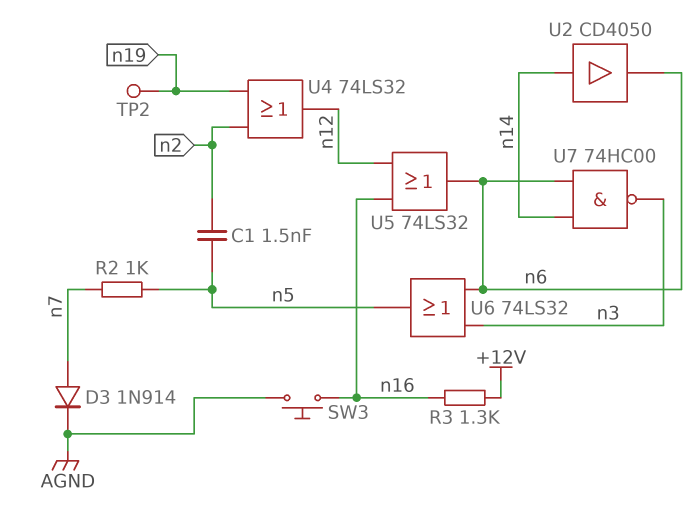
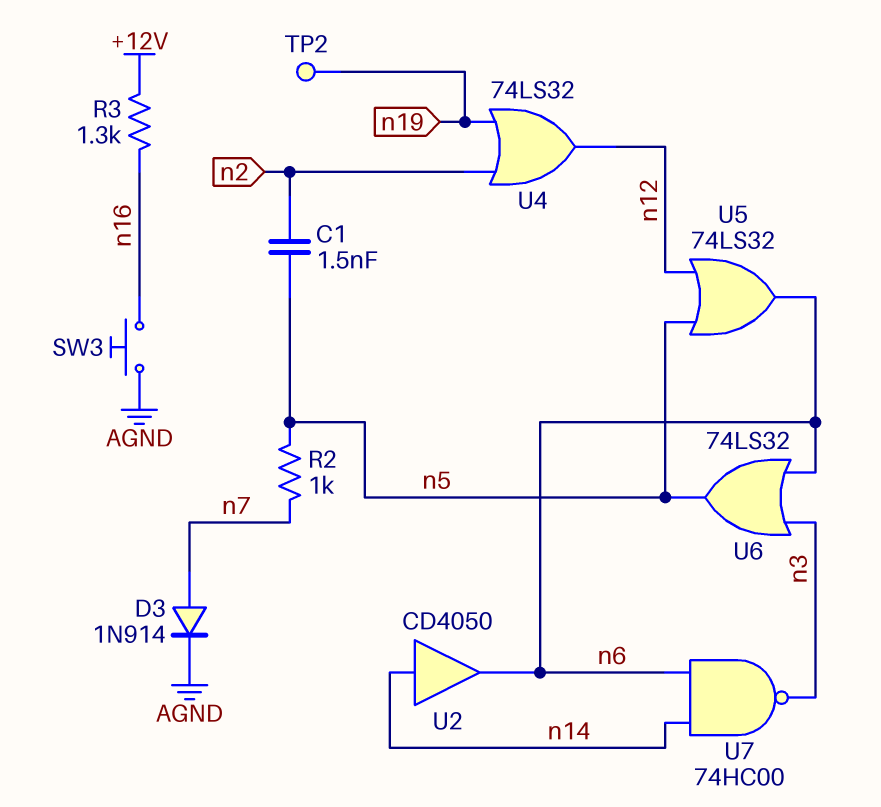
U5: OR 74LS32 (in n12, in n16, out n6) -> OR 74LS32 (in n5, in n12, out n6)

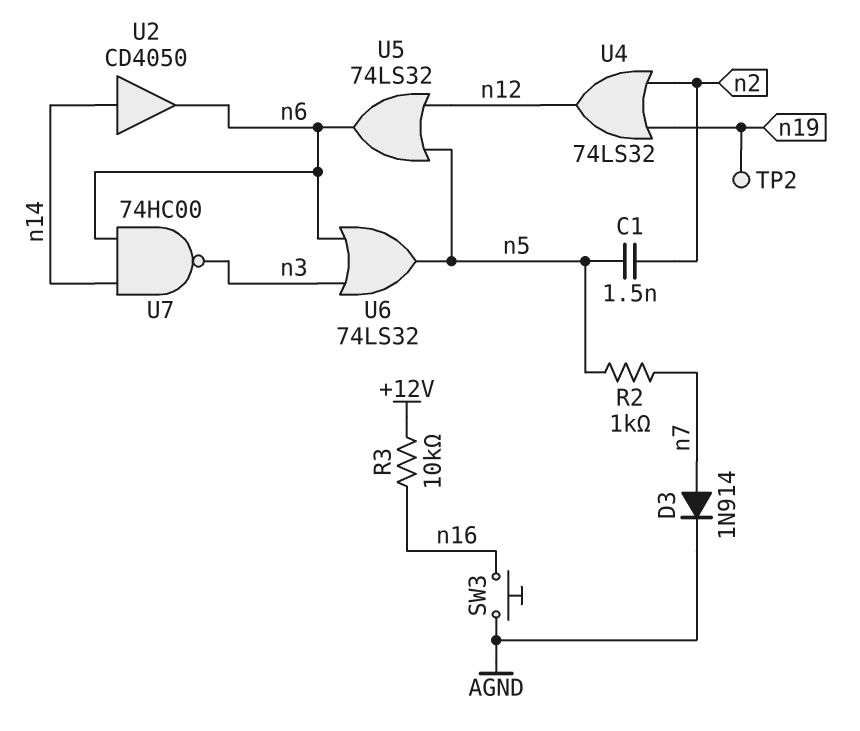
R3: 1.3k (+12V, n16) -> 10k (+12V, n16)

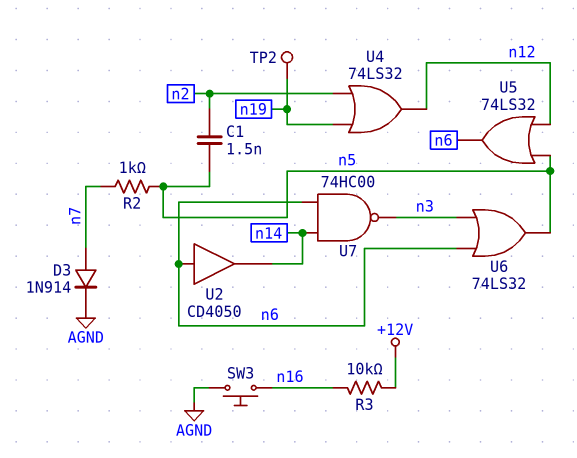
U2: buffer CD4050 (in n14, out n6) -> buffer CD4050 (in n6, out n14)

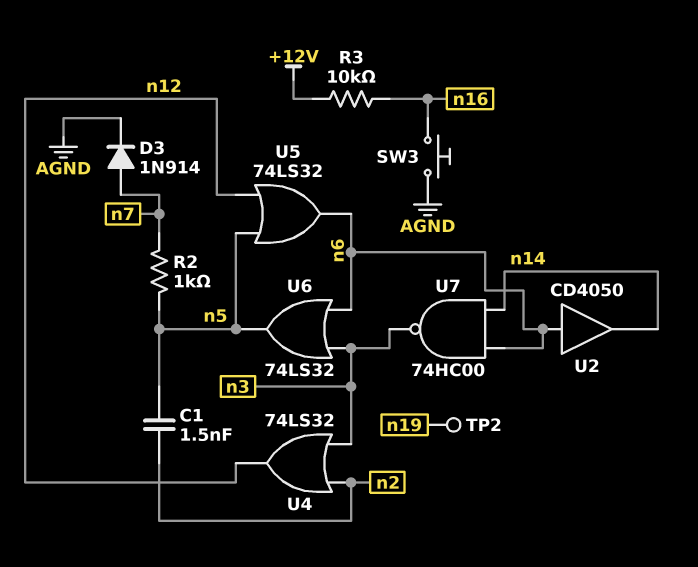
U4: OR 74LS32 (in n2, in n19, out n12) -> OR 74LS32 (in n2, in n3, out n12)

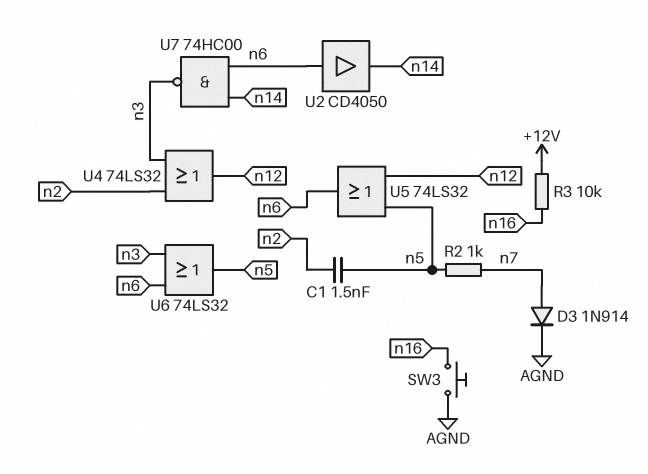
TP2: test point (n19) -> none

